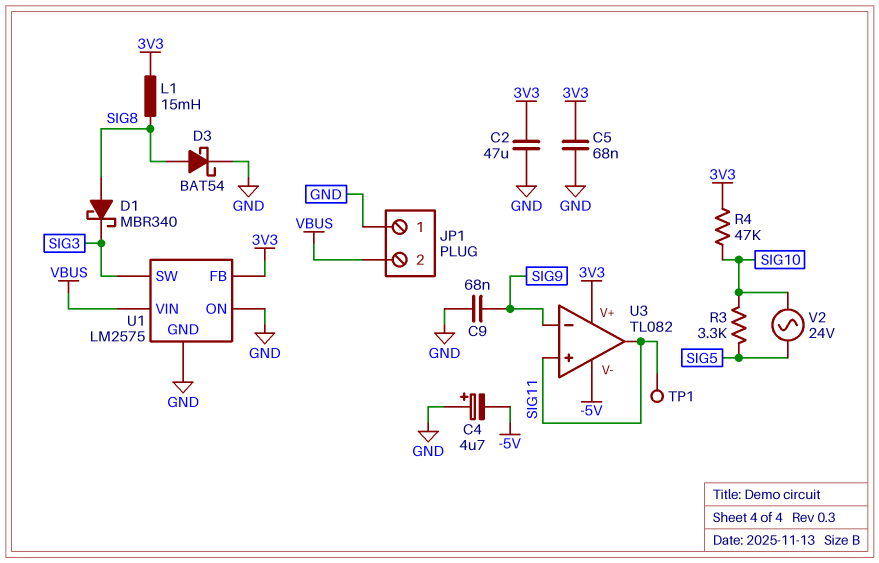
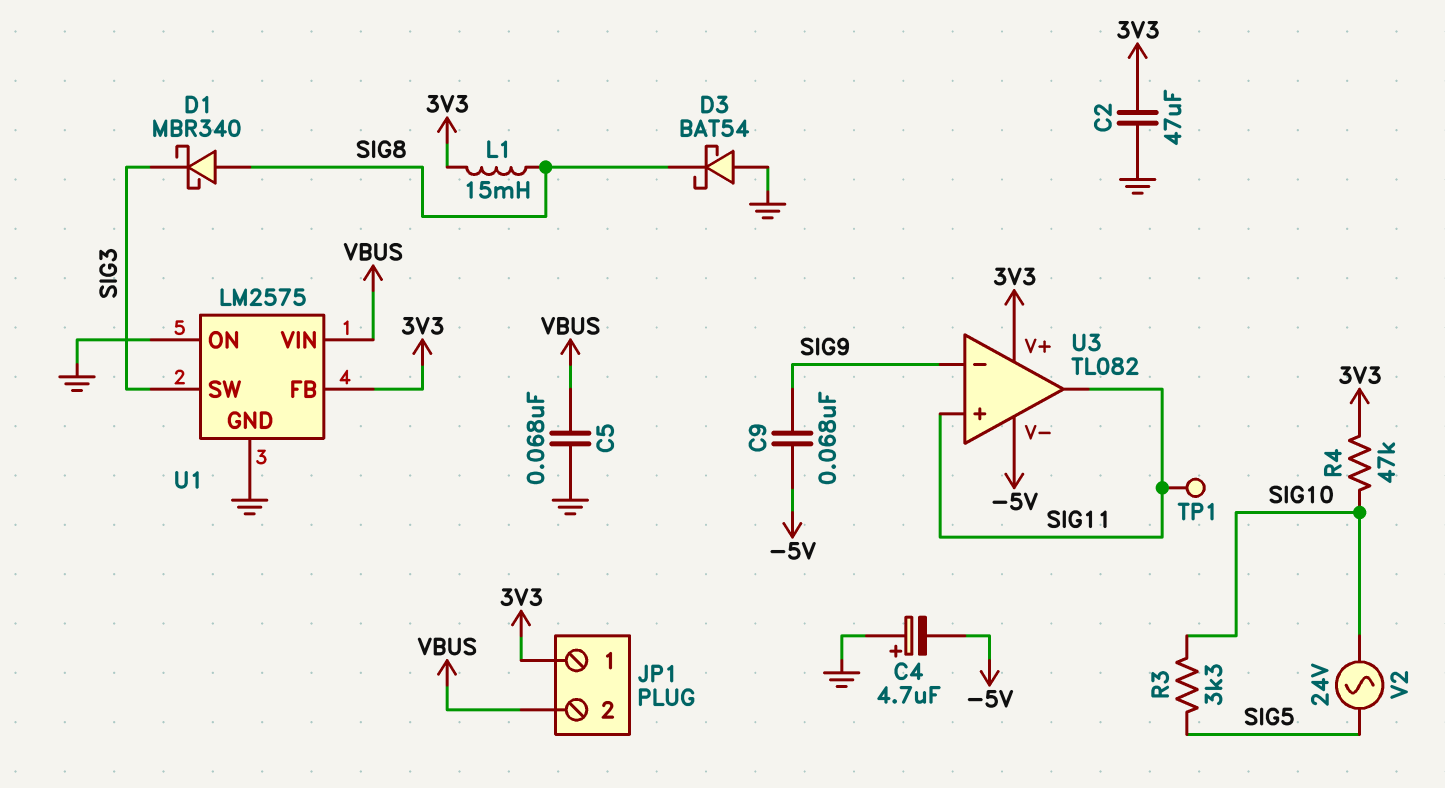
C5: 68nF (3V3, GND) -> 68nF (GND, VBUS)
C9: 68nF (GND, SIG9) -> 68nF (-5V, SIG9)
D3: schottky BAT54 (A SIG8, K GND) -> schottky BAT54 (A GND, K SIG8)
JP1 pin 1: GND -> 3V3

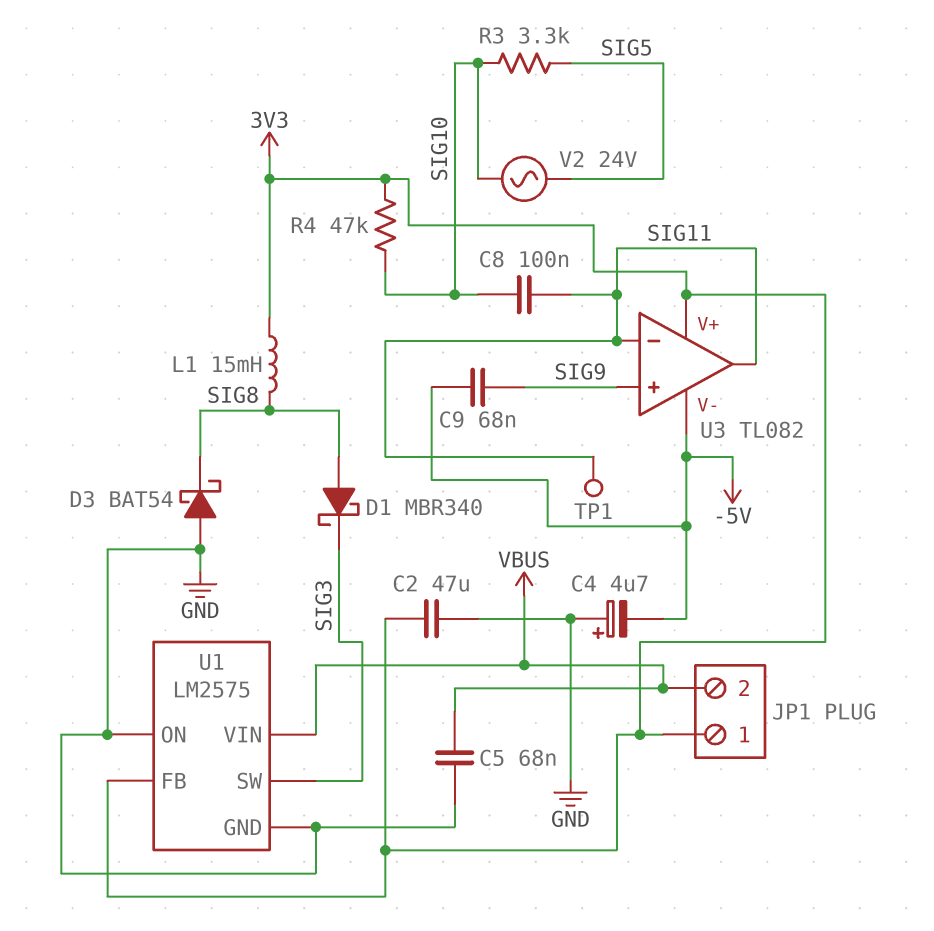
C8: none -> 100nF (SIG10, SIG11)
U3 pin in+: SIG11 -> SIG9
U3 pin in-: SIG9 -> SIG11

